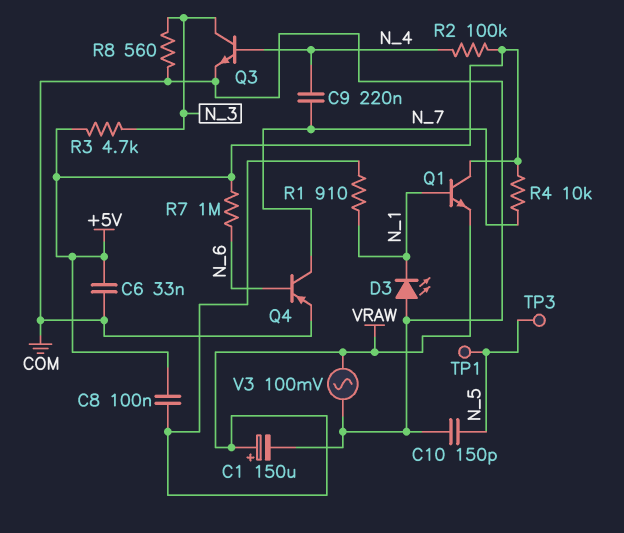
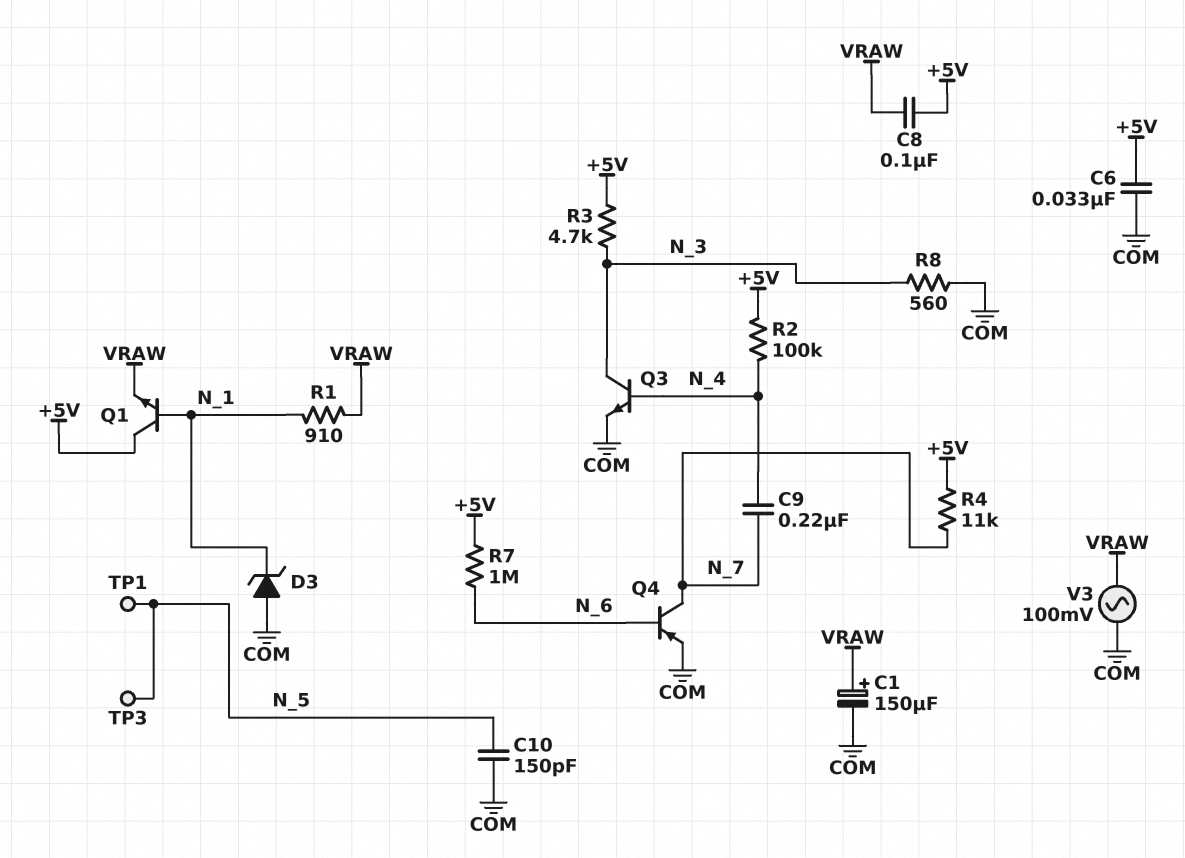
D3: LED (A COM, K N_1) -> zener (A COM, K N_1)
R4: 10k (+5V, N_7) -> 11k (+5V, N_7)

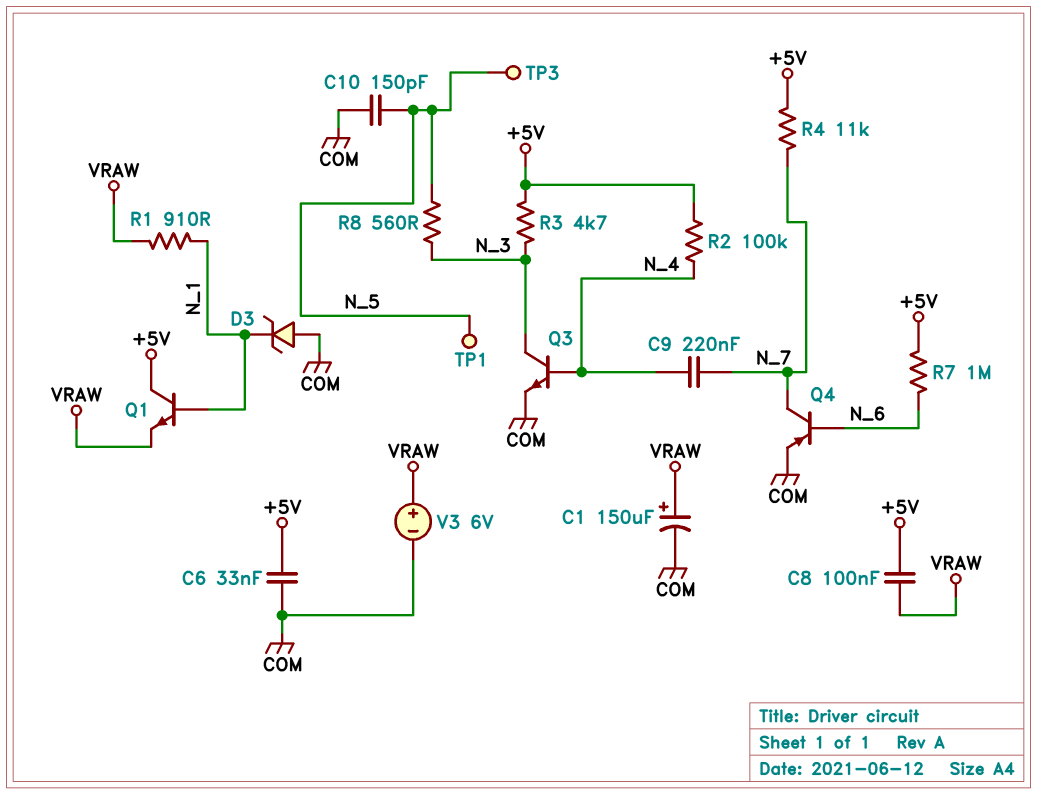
R8: 560 (COM, N_3) -> 560 (N_3, N_5)
V3: AC 100mV (COM, VRAW) -> 6V (plus VRAW, minus COM)

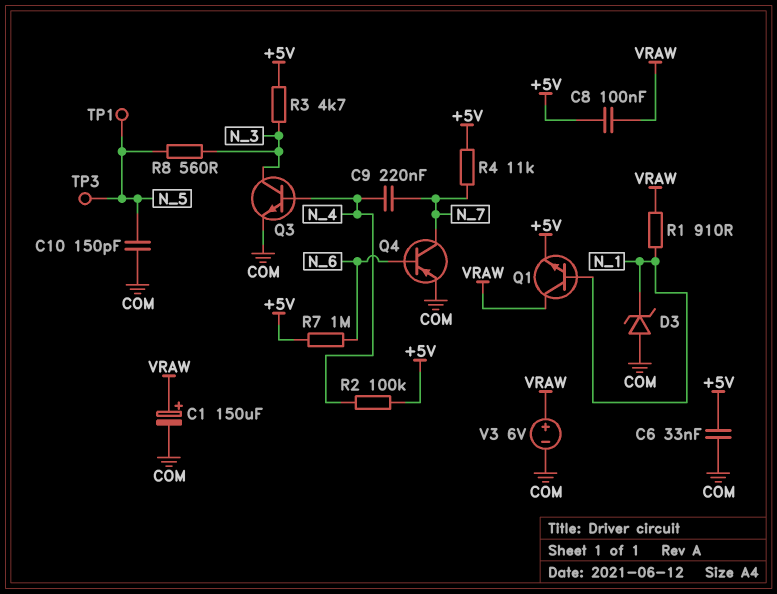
Q1: NPN (B N_1, C +5V, E VRAW) -> NPN (B N_1, C VRAW, E +5V)

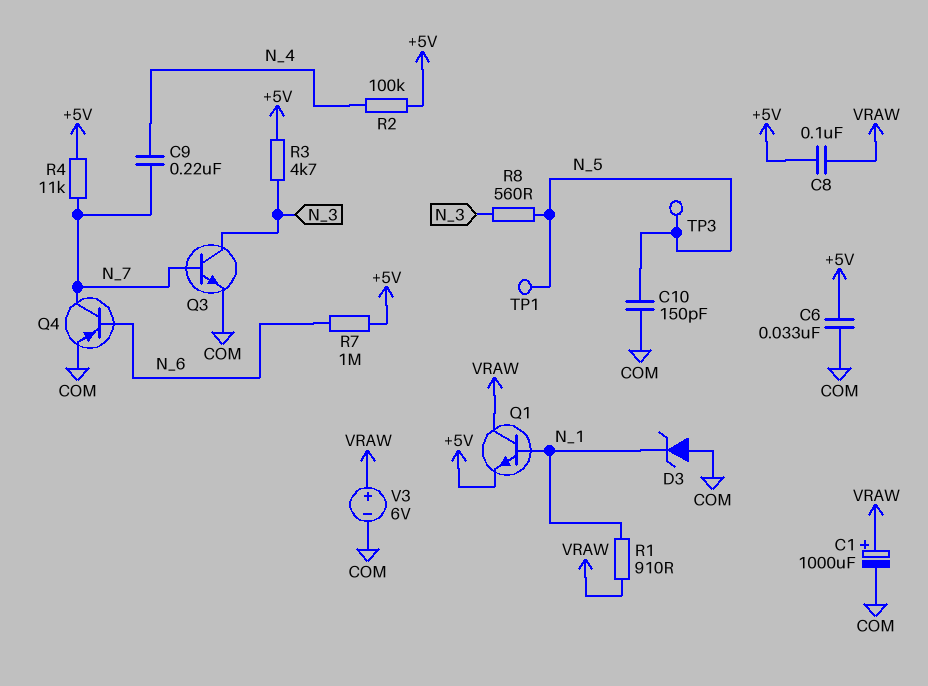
C1: 150uF (plus VRAW, minus COM) -> 1000uF (plus VRAW, minus COM)
Q3: NPN (B N_4, C N_3, E COM) -> NPN (B N_7, C N_3, E COM)

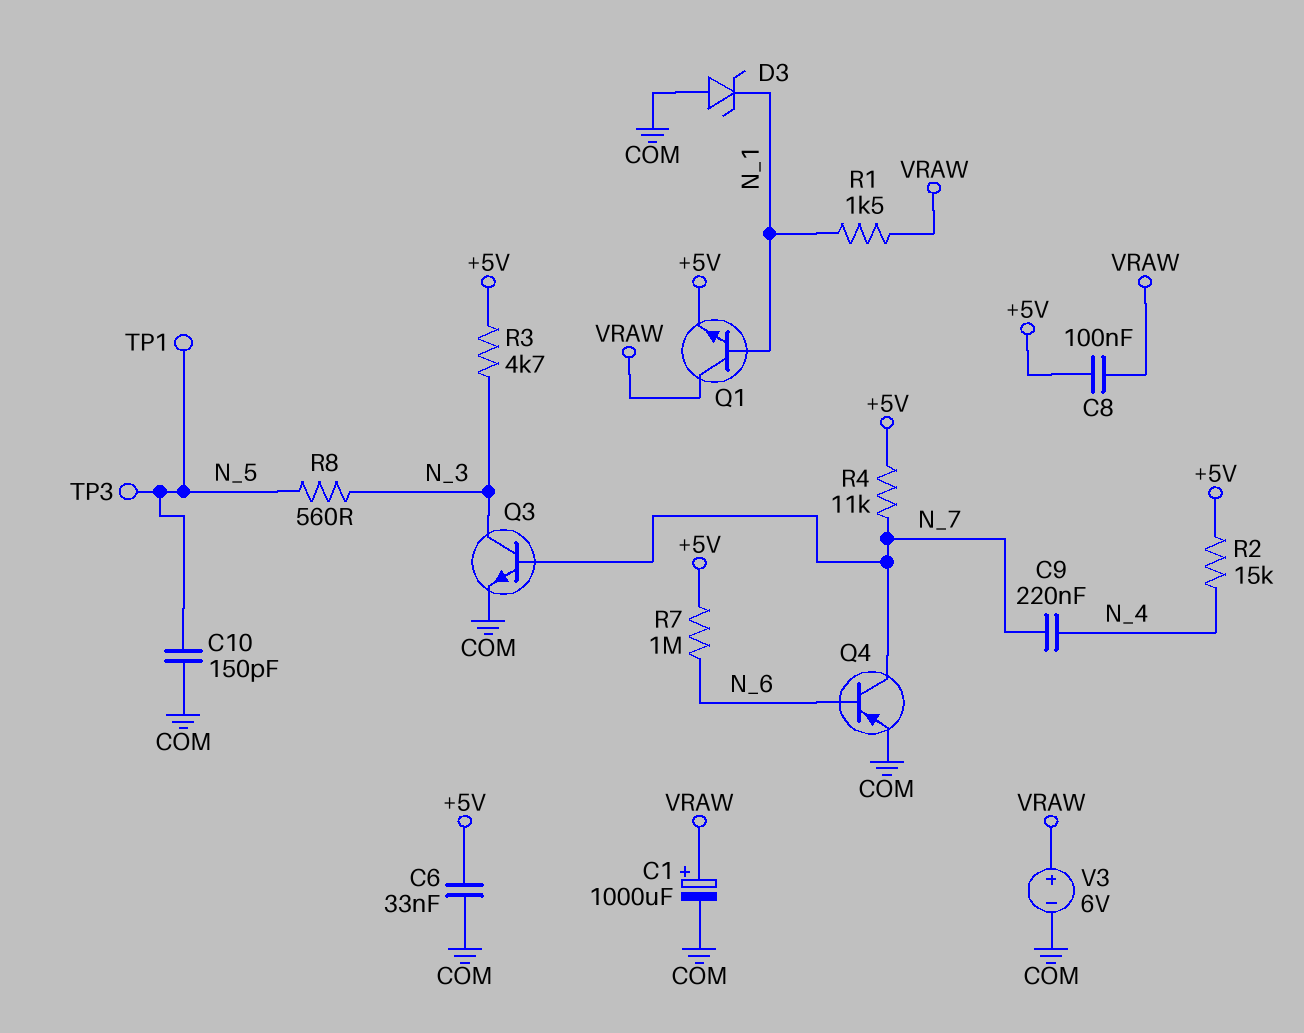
R1: 910 (N_1, VRAW) -> 1.5k (N_1, VRAW)
R2: 100k (+5V, N_4) -> 15k (+5V, N_4)

